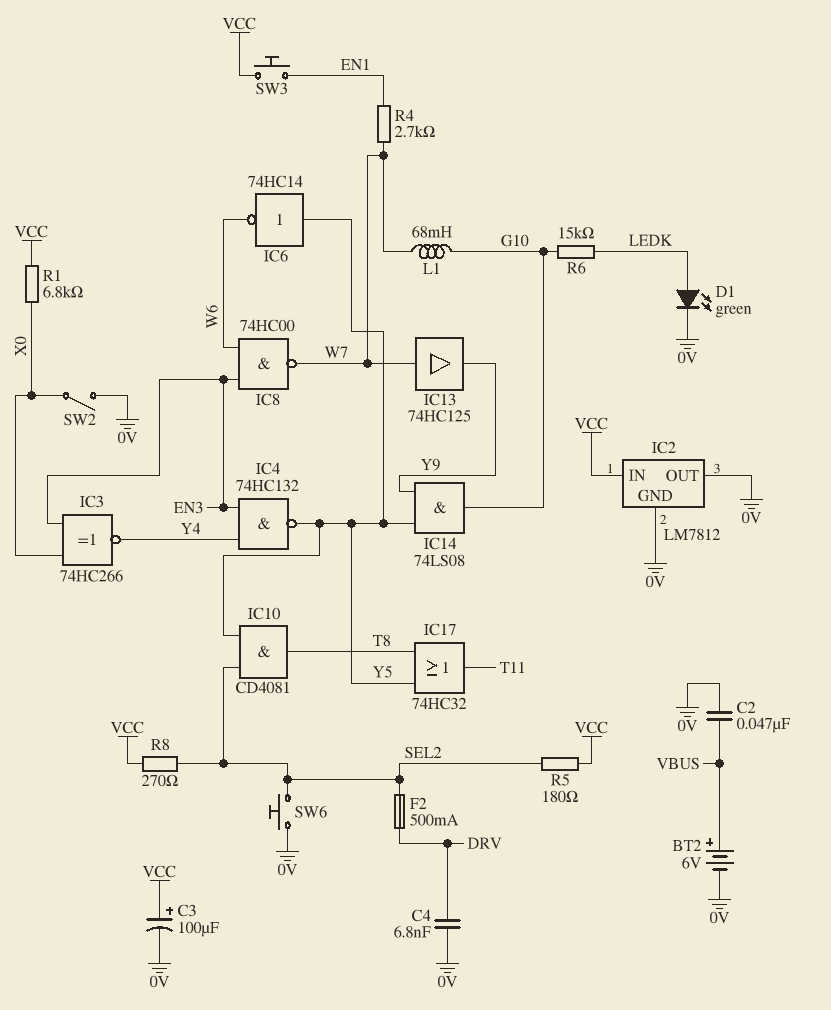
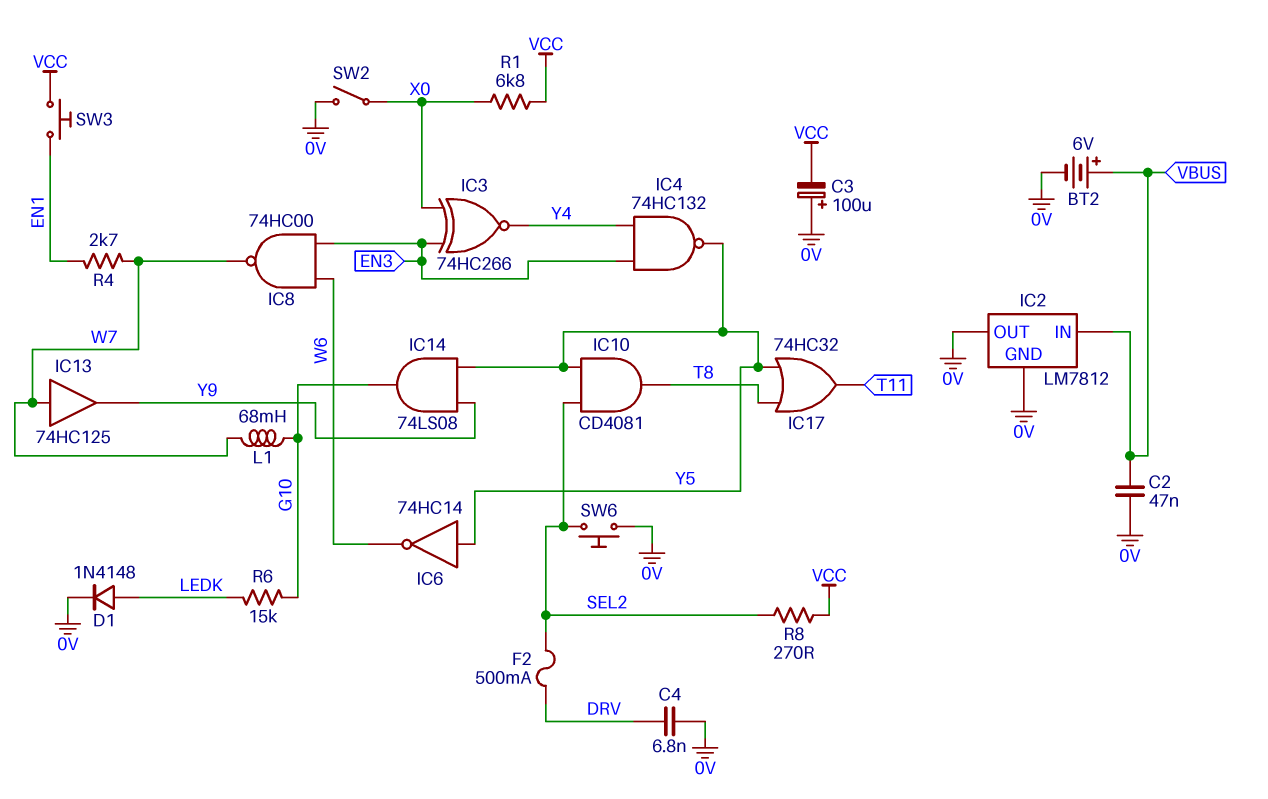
C3: 100uF (plus VCC, minus 0V) -> 100uF (plus 0V, minus VCC)
D1: LED green (A LEDK, K 0V) -> diode 1N4148 (A LEDK, K 0V)
IC2 pin IN: VCC -> VBUS
R5: 180 (SEL2, VCC) -> none

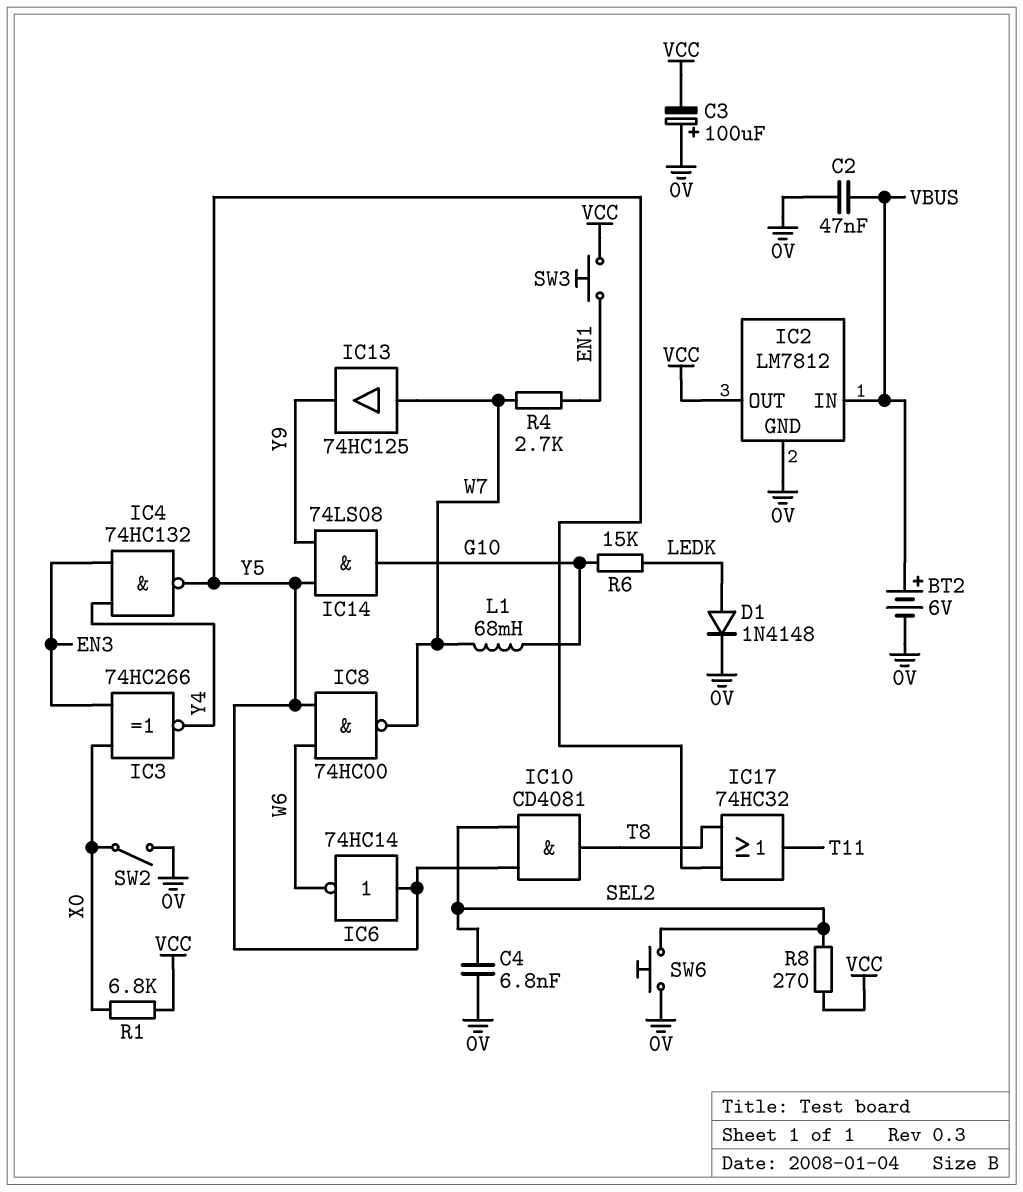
C4: 6.8nF (0V, DRV) -> 6.8nF (0V, SEL2)
F2: 500mA (DRV, SEL2) -> none
IC2 pin OUT: 0V -> VCC
IC8: NAND 74HC00 (in EN3, in W6, out W7) -> NAND 74HC00 (in W6, in Y5, out W7)

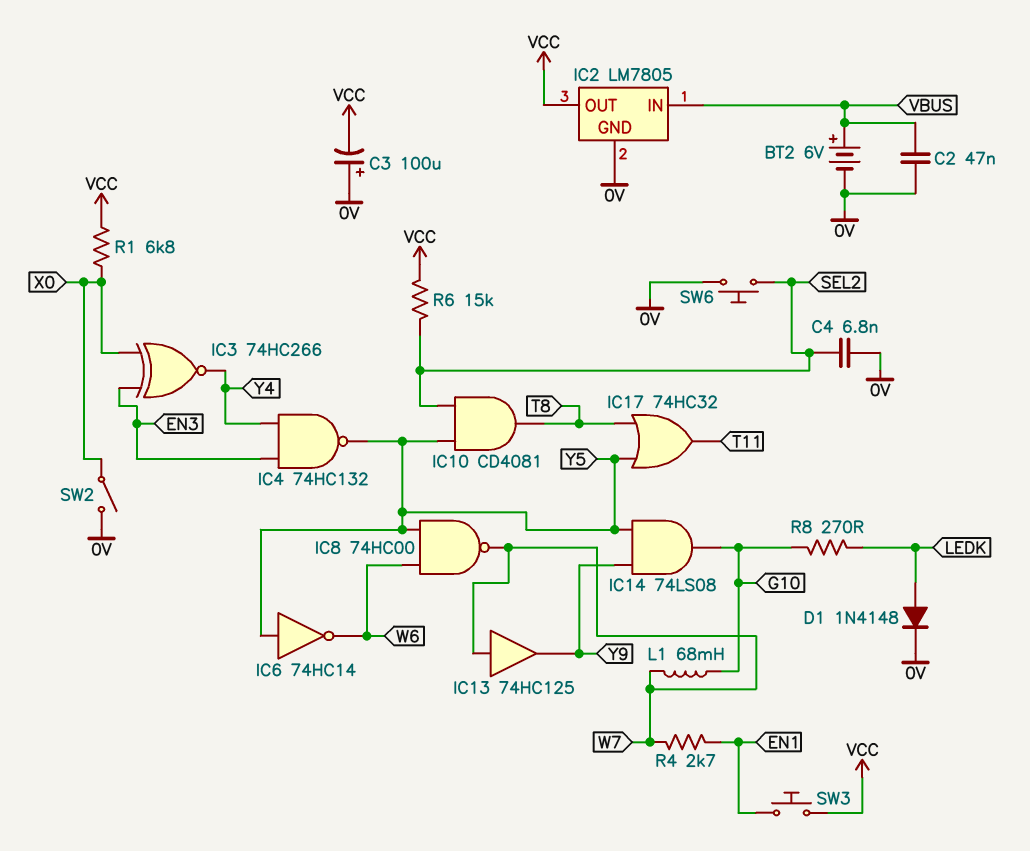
IC2: LM7812 -> LM7805
R6: 15k (G10, LEDK) -> 15k (SEL2, VCC)
R8: 270 (SEL2, VCC) -> 270 (G10, LEDK)

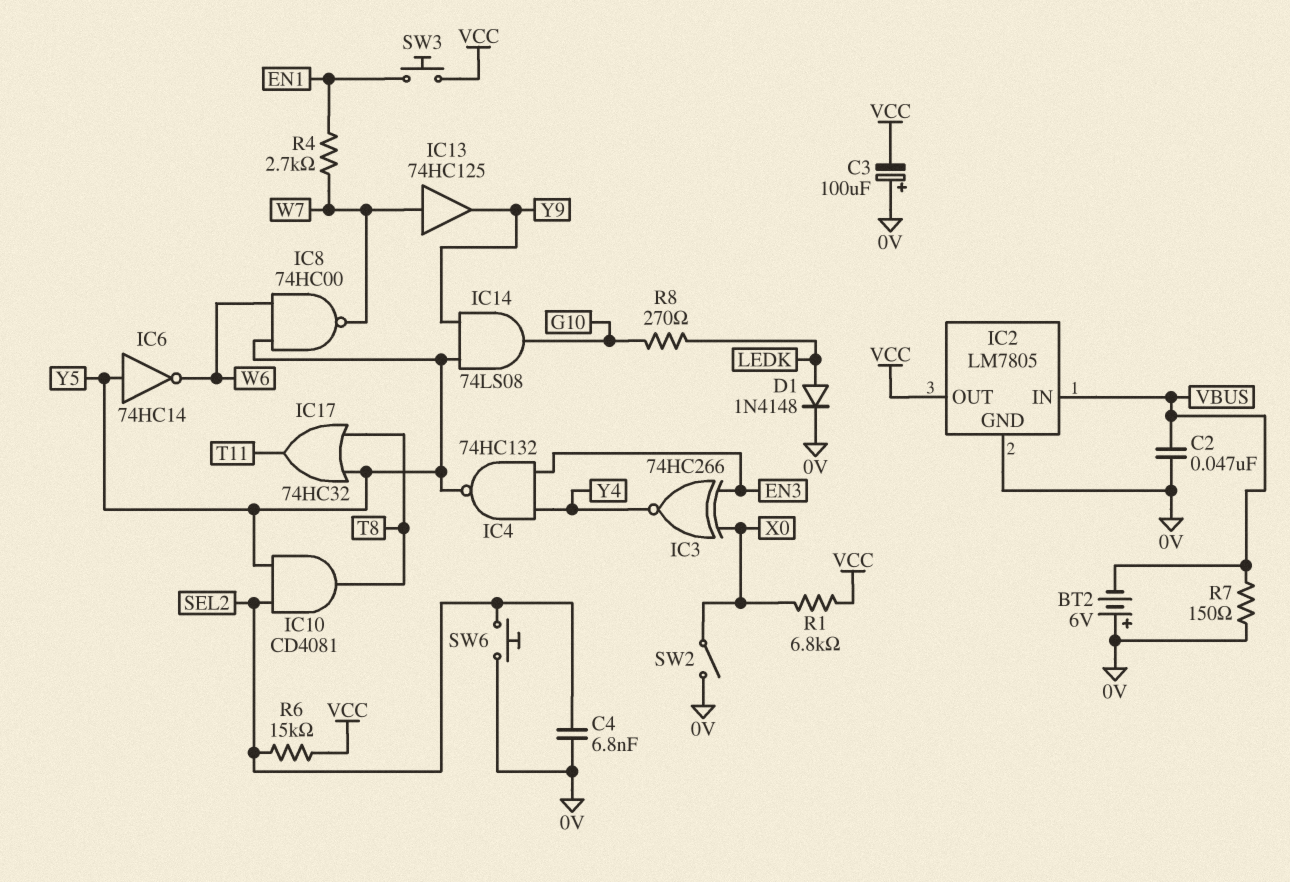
BT2: 6V (plus VBUS, minus 0V) -> 6V (plus 0V, minus VBUS)
L1: 68mH (G10, W7) -> none
R7: none -> 150 (0V, VBUS)

